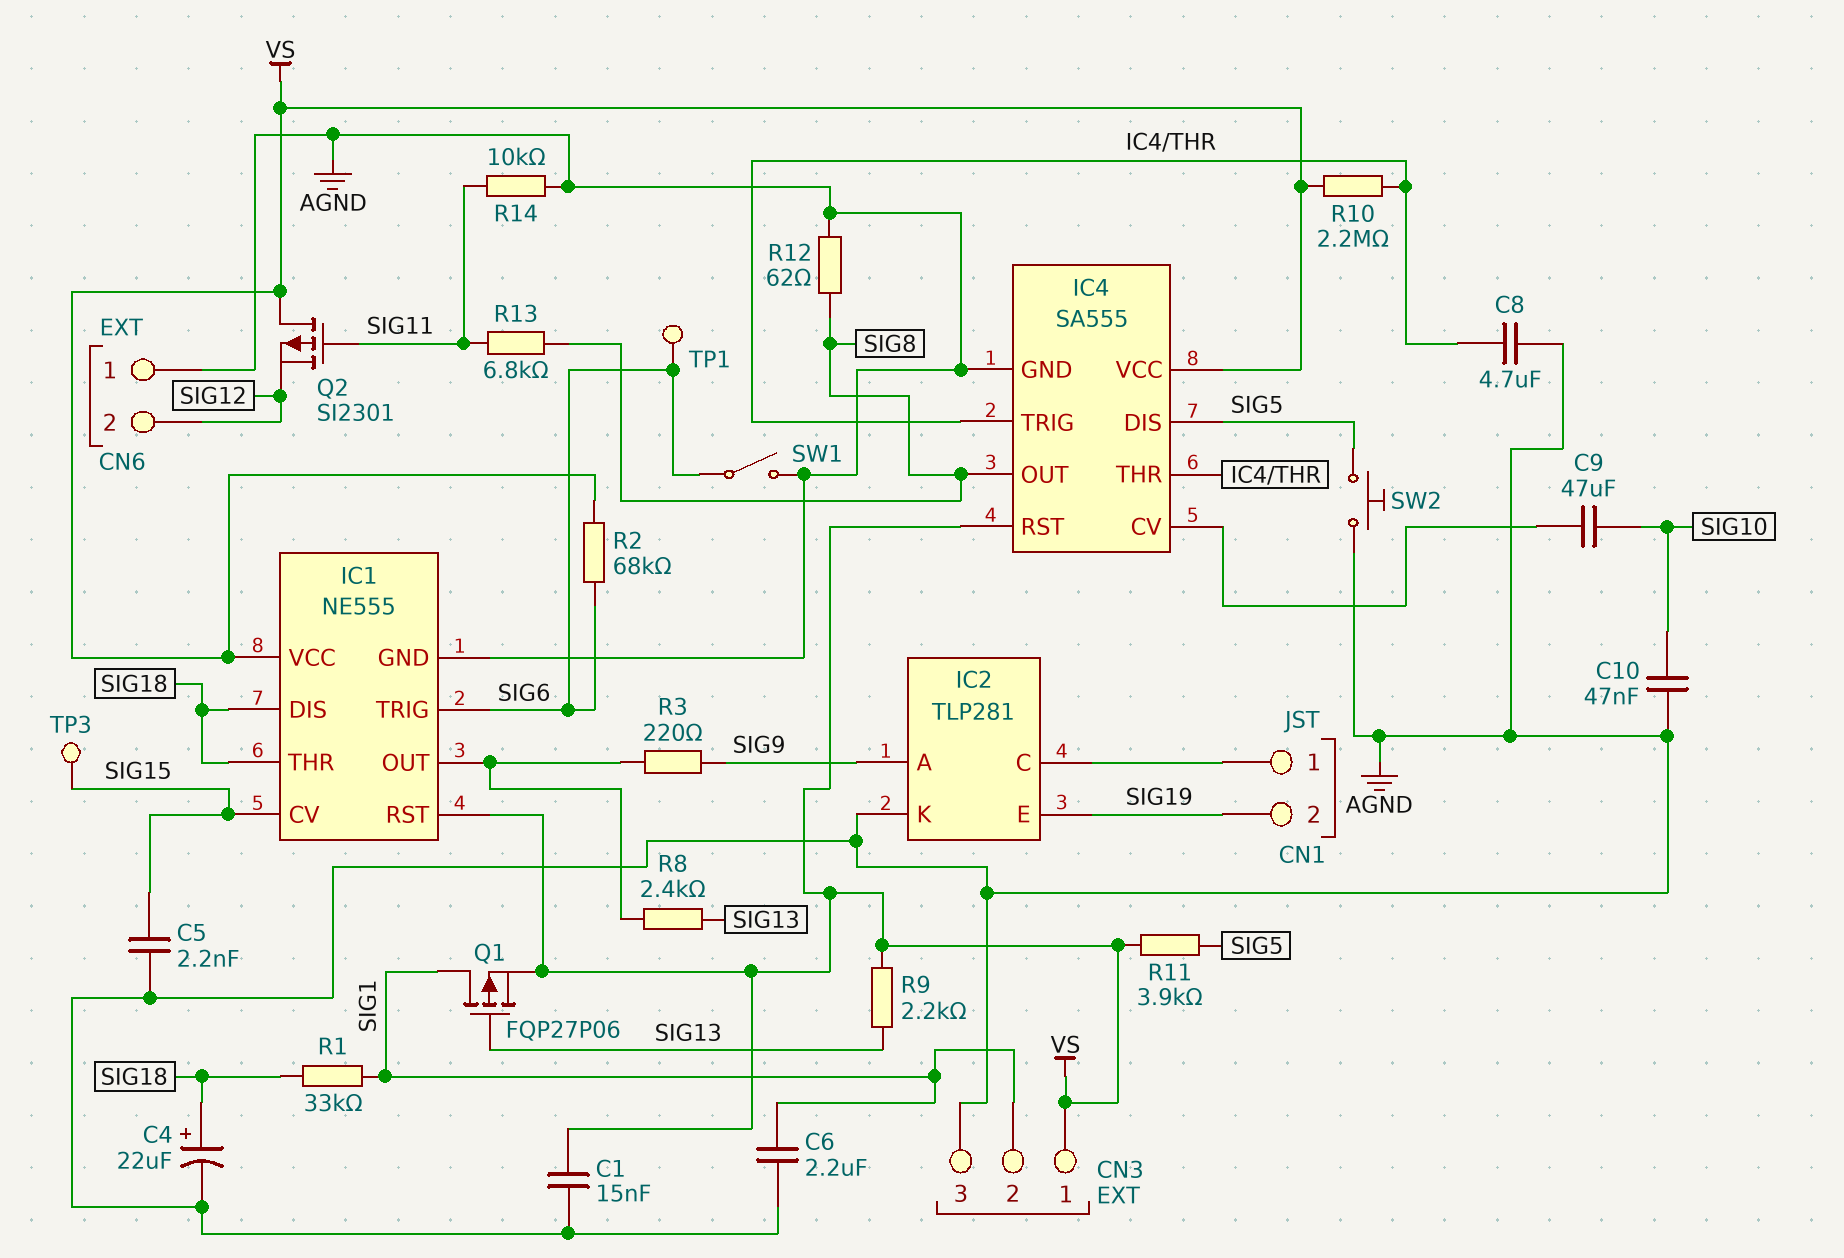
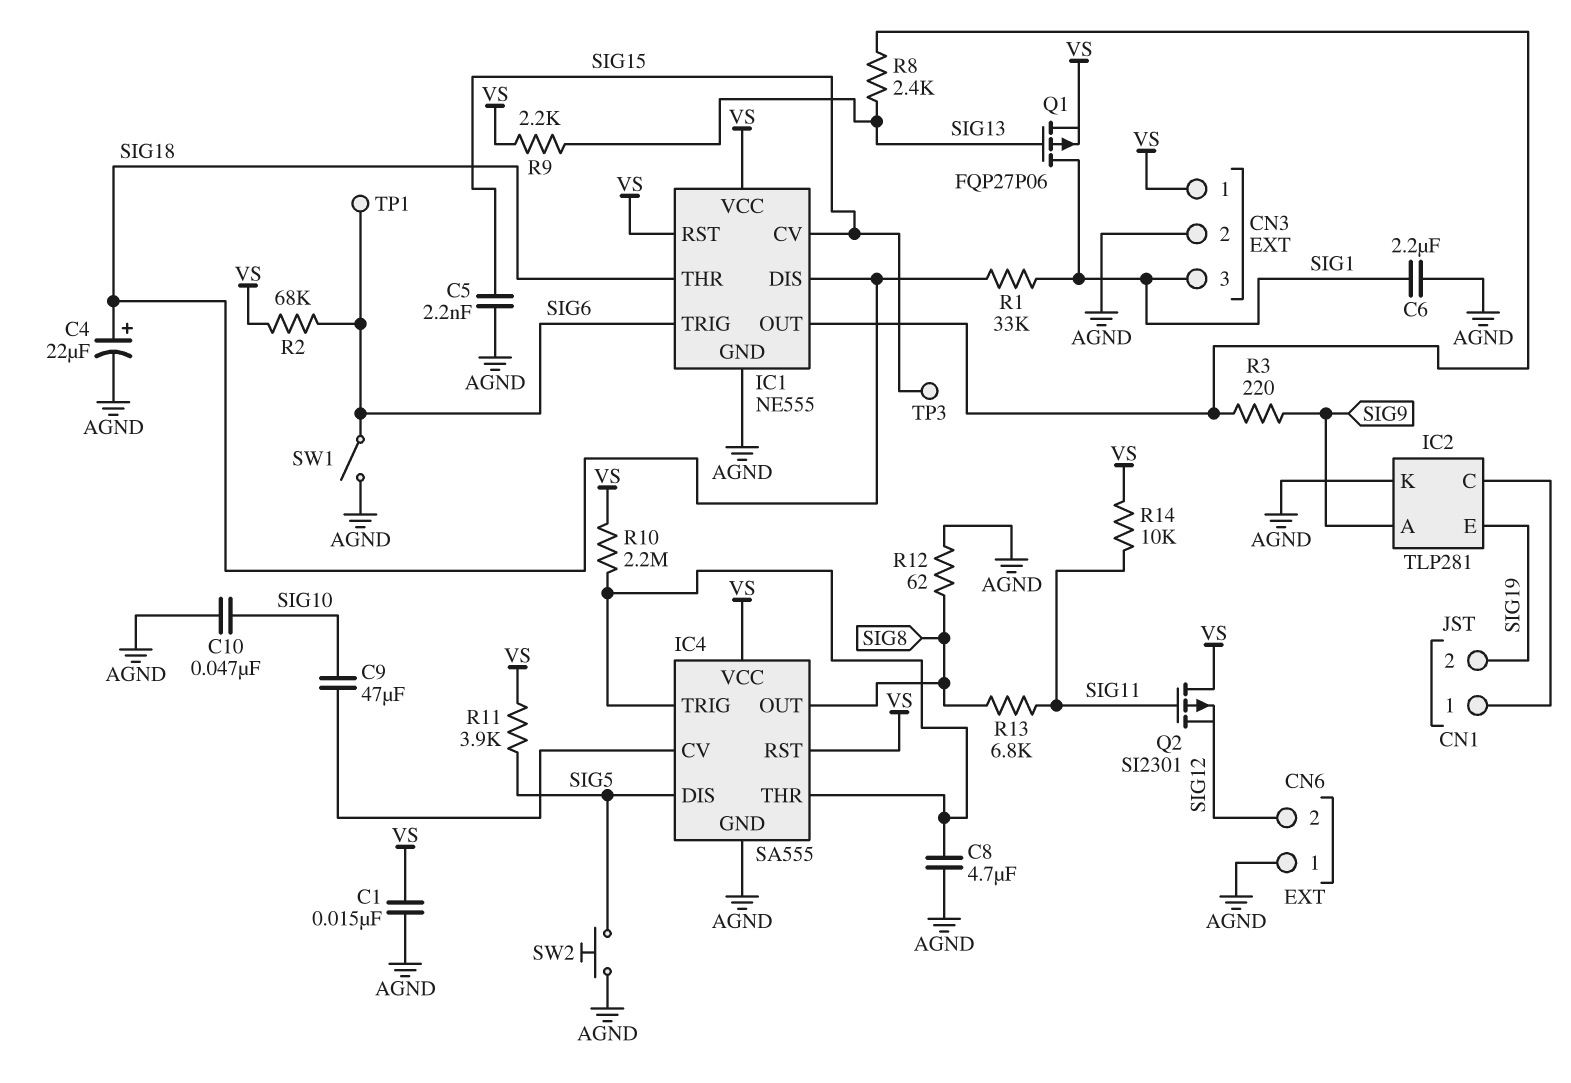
CN3 pin 2: SIG1 -> AGND
CN3 pin 3: AGND -> SIG1
R14: 10k (AGND, SIG11) -> 10k (SIG11, VS)

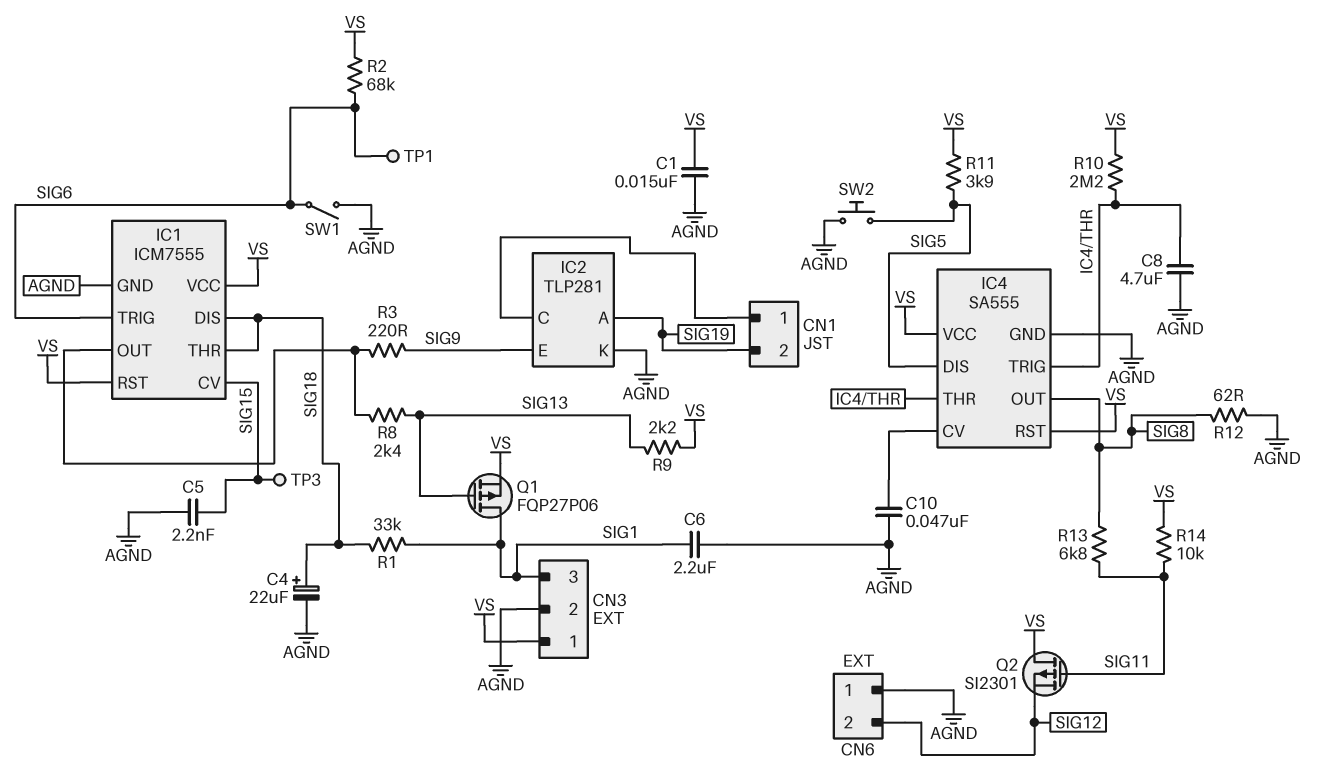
C9: 47uF (IC4/CV, SIG10) -> none
C10: 47nF (AGND, SIG10) -> 47nF (AGND, IC4/CV)
IC1: NE555 -> ICM7555
IC2 pin A: SIG9 -> SIG19
IC2 pin E: SIG19 -> SIG9

